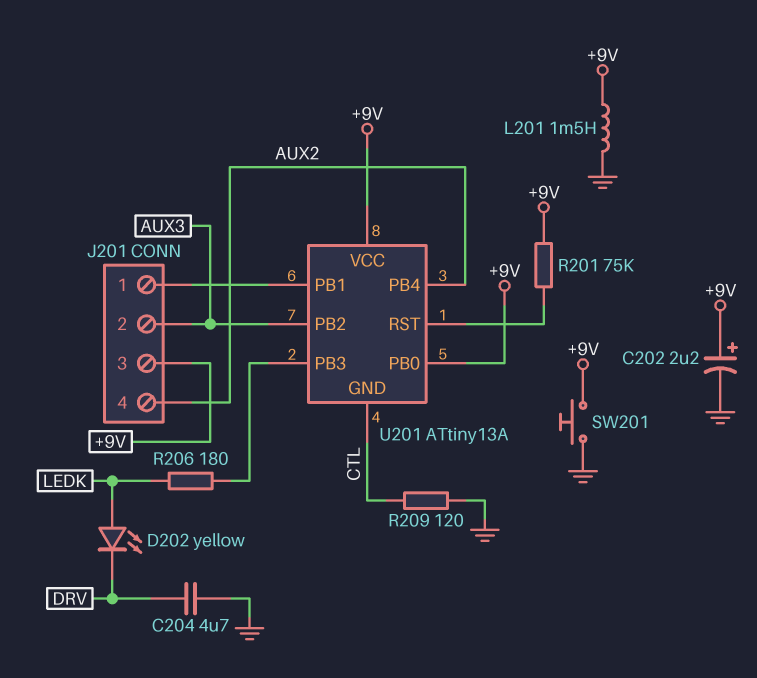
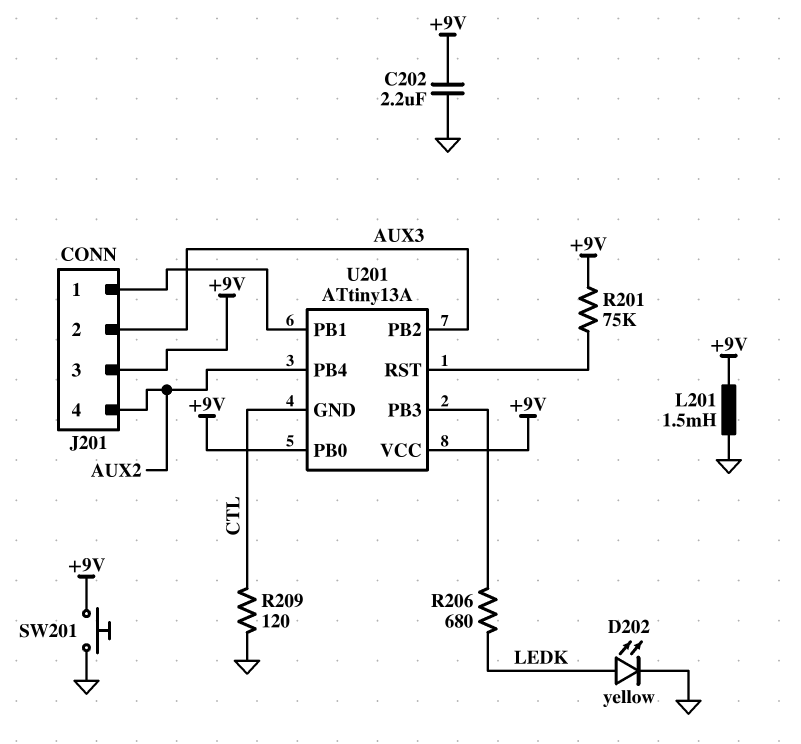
C202: 2.2uF (plus +9V, minus GND) -> 2.2uF (+9V, GND)
C204: 4.7uF (DRV, GND) -> none
D202: LED yellow (A LEDK, K DRV) -> LED yellow (A LEDK, K GND)
R206: 180 (LEDK, U201/PB3) -> 680 (LEDK, U201/PB3)

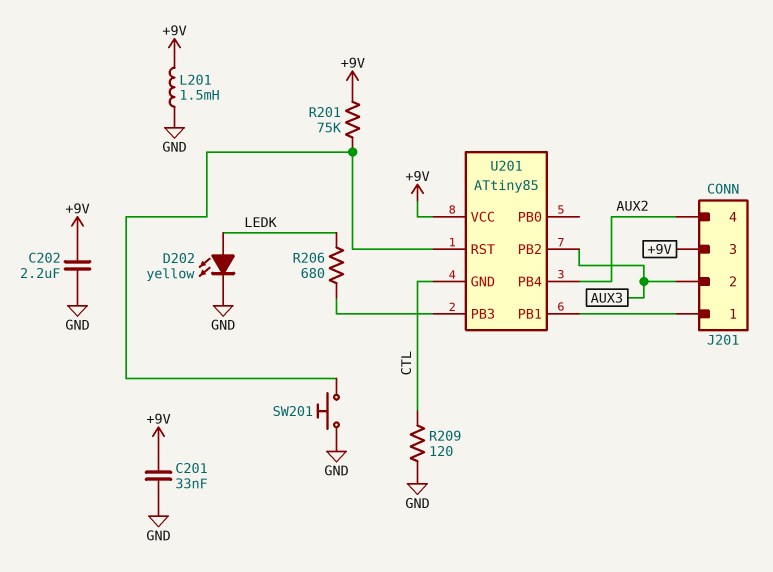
C201: none -> 33nF (+9V, GND)
SW201: button (+9V, GND) -> button (GND, U201/RST)
U201: ATtiny13A -> ATtiny85
U201 pin PB0: +9V -> none

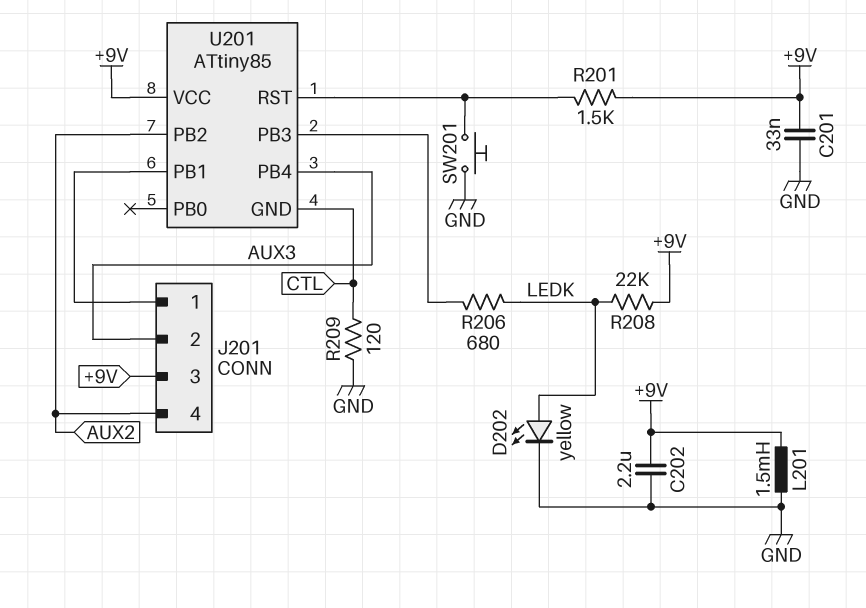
R201: 75k (+9V, U201/RST) -> 1.5k (+9V, U201/RST)
R208: none -> 22k (+9V, LEDK)
U201 pin PB2: AUX3 -> AUX2
U201 pin PB4: AUX2 -> AUX3

